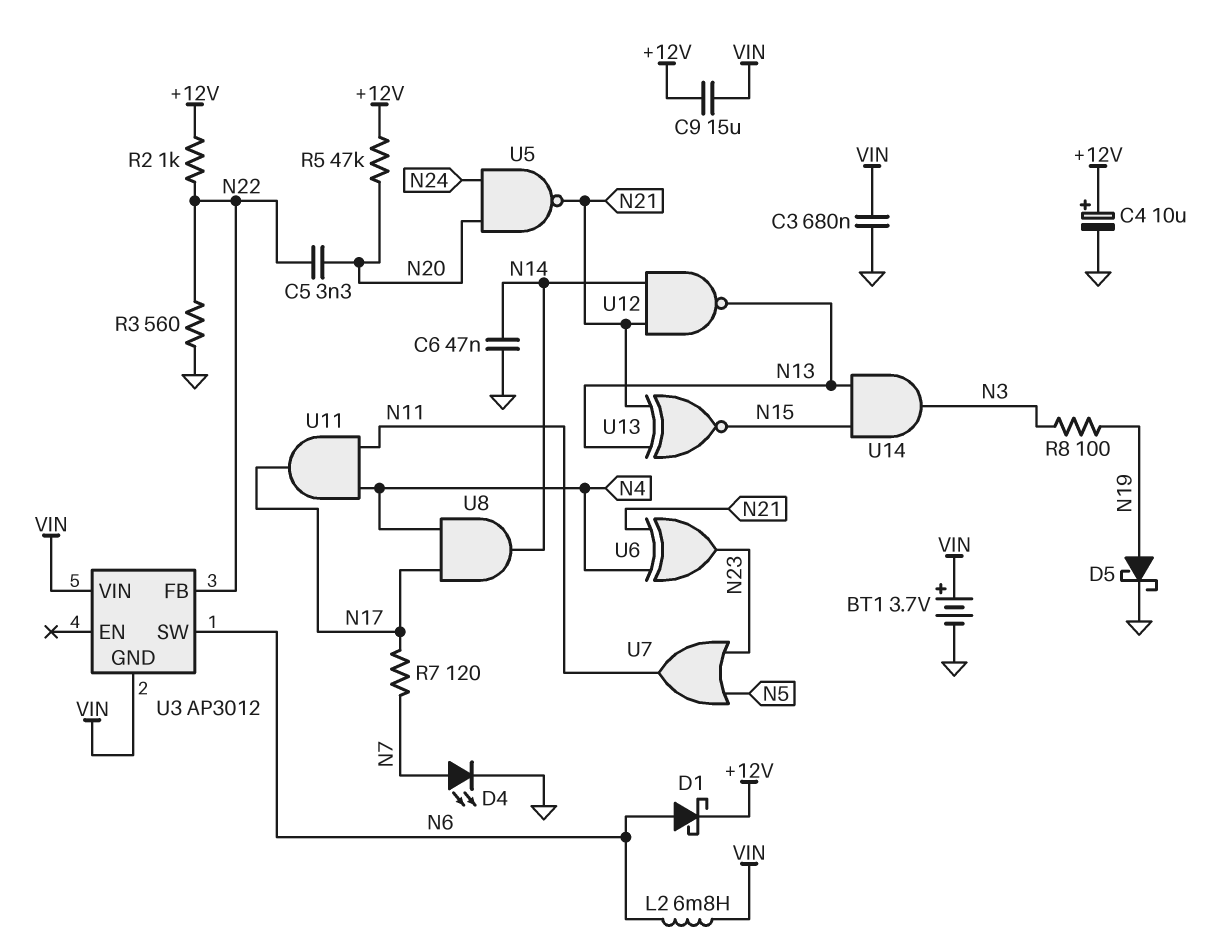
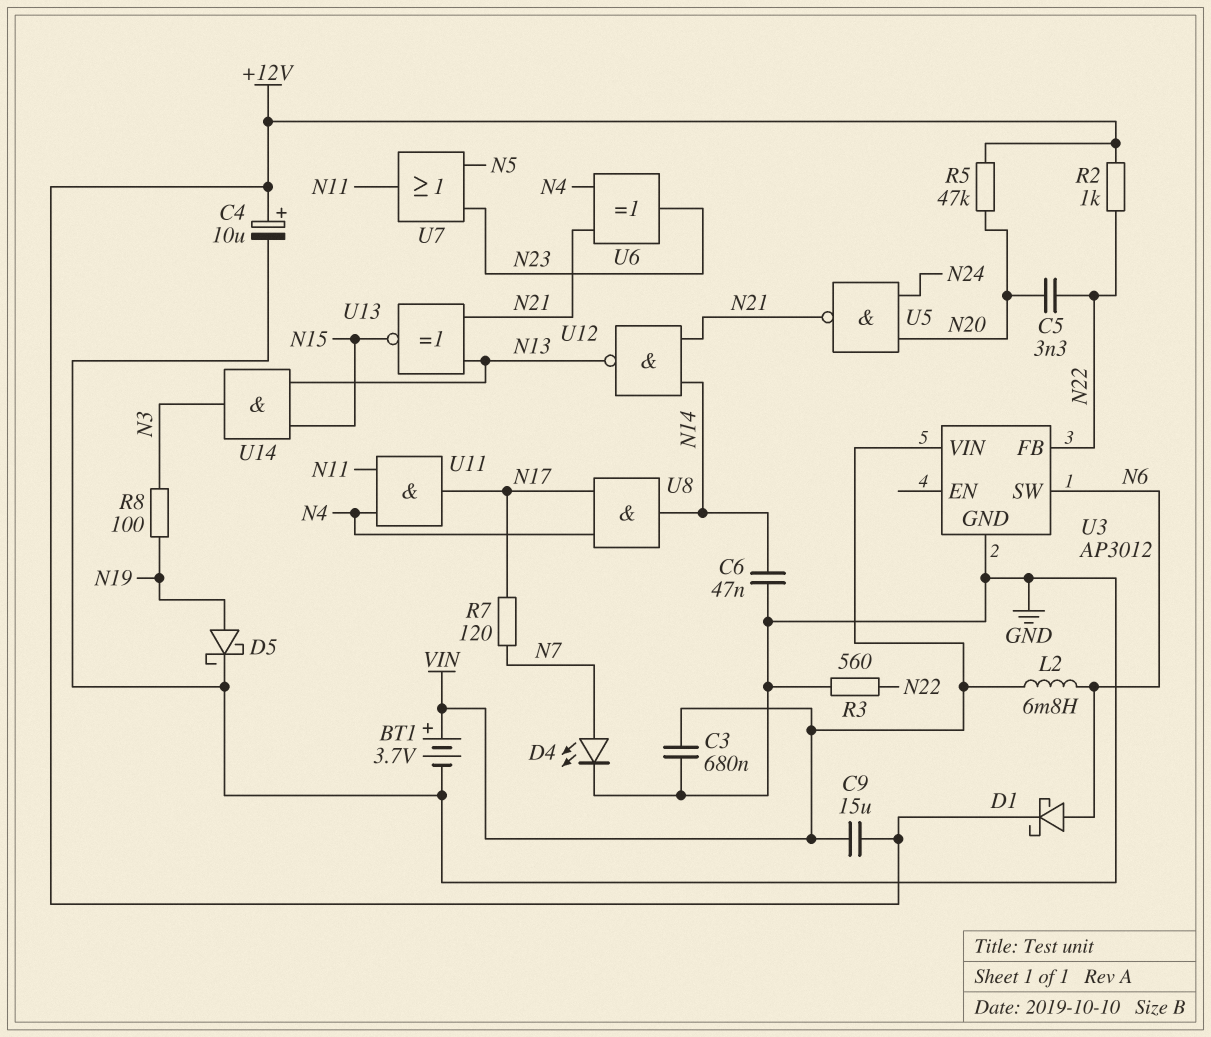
U3 pin GND: VIN -> GND

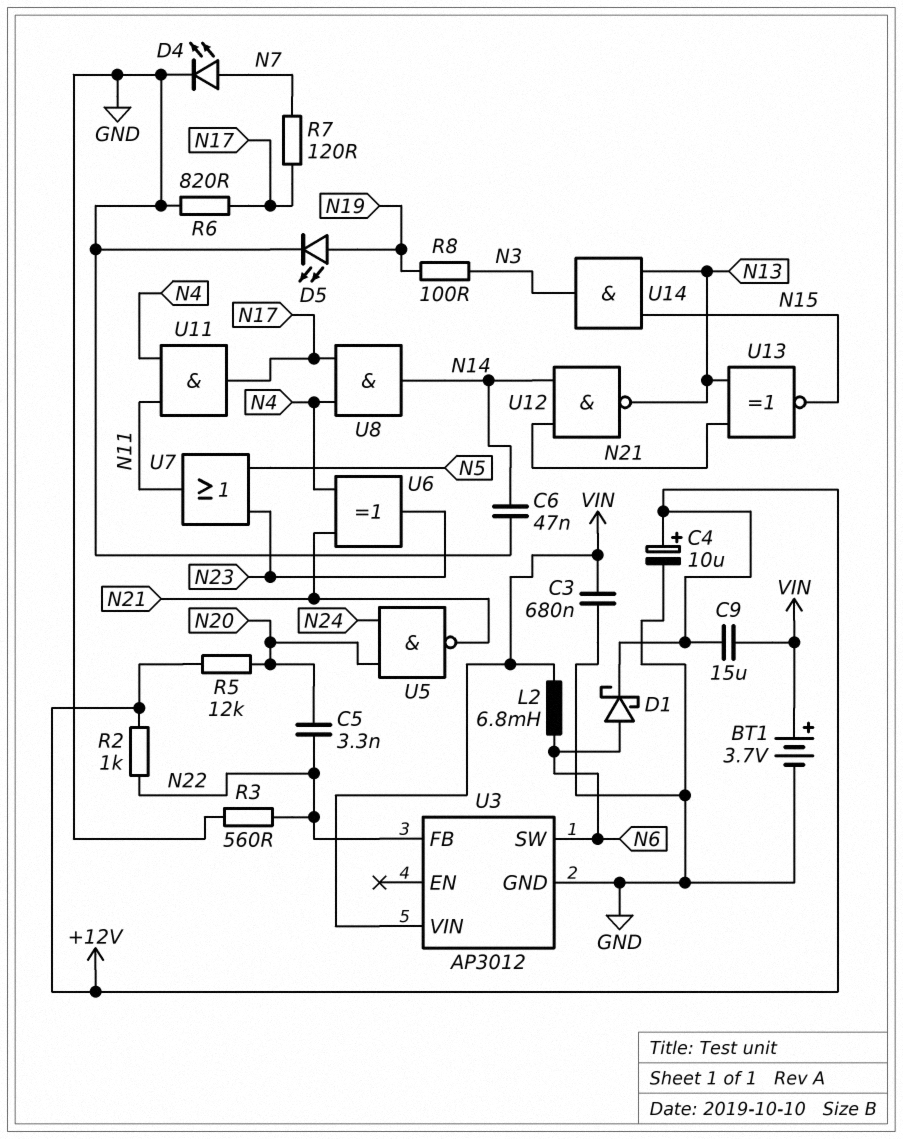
D5: schottky (A N19, K GND) -> LED (A N19, K GND)
R5: 47k (+12V, N20) -> 12k (+12V, N20)
R6: none -> 820 (GND, N17)

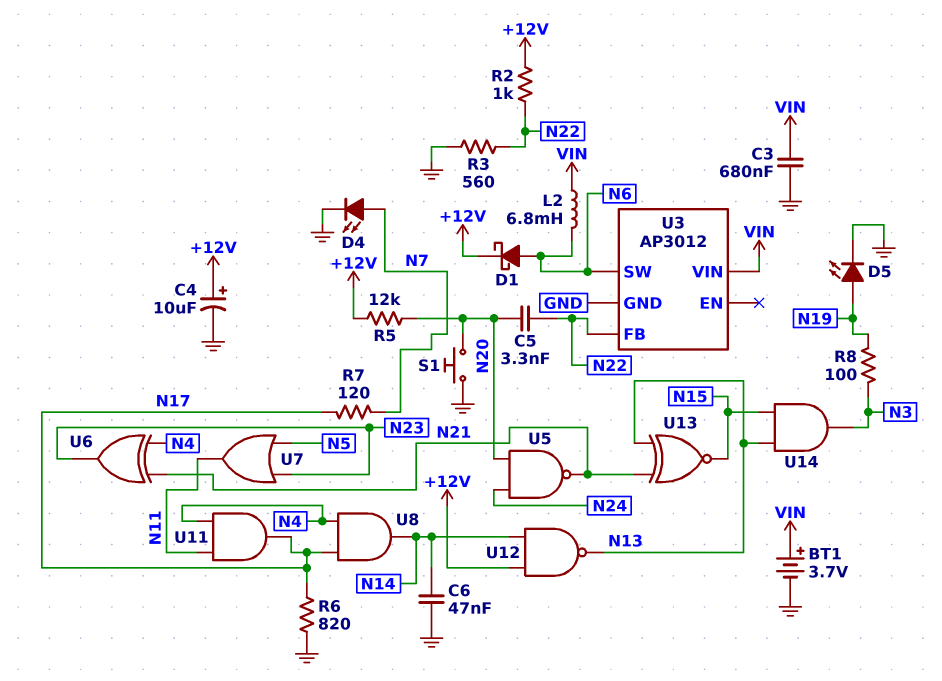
C9: 15uF (+12V, VIN) -> none
S1: none -> button (GND, N20)
U12: NAND (in N14, in N21, out N13) -> NAND (in +12V, in N14, out N13)

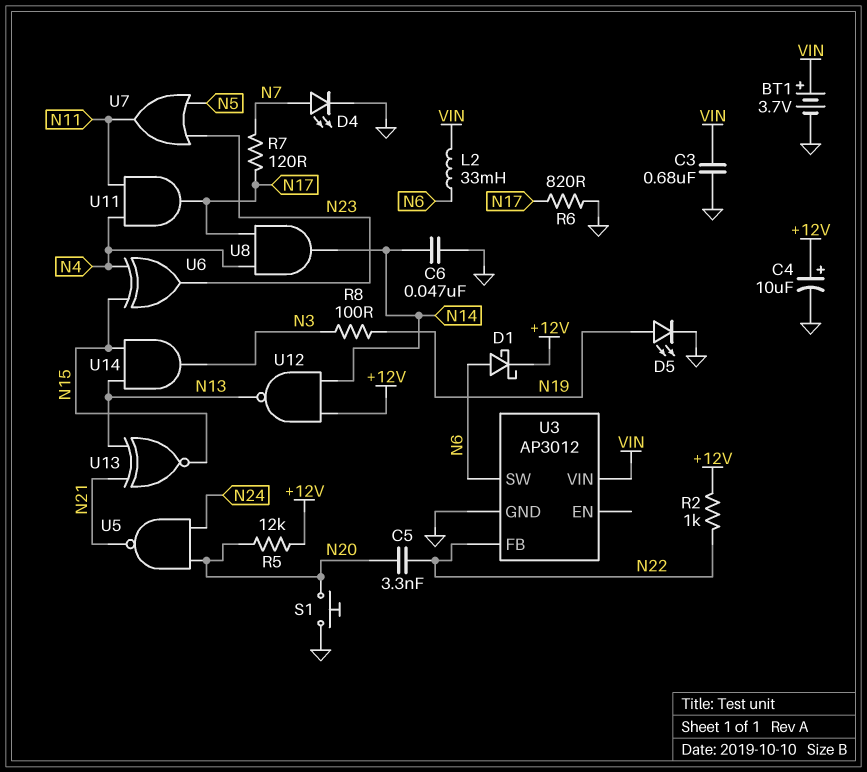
L2: 6.8mH (N6, VIN) -> 33mH (N6, VIN)
R3: 560 (GND, N22) -> none
U6: XOR (in N4, in N21, out N23) -> XOR (in N4, in N15, out N23)

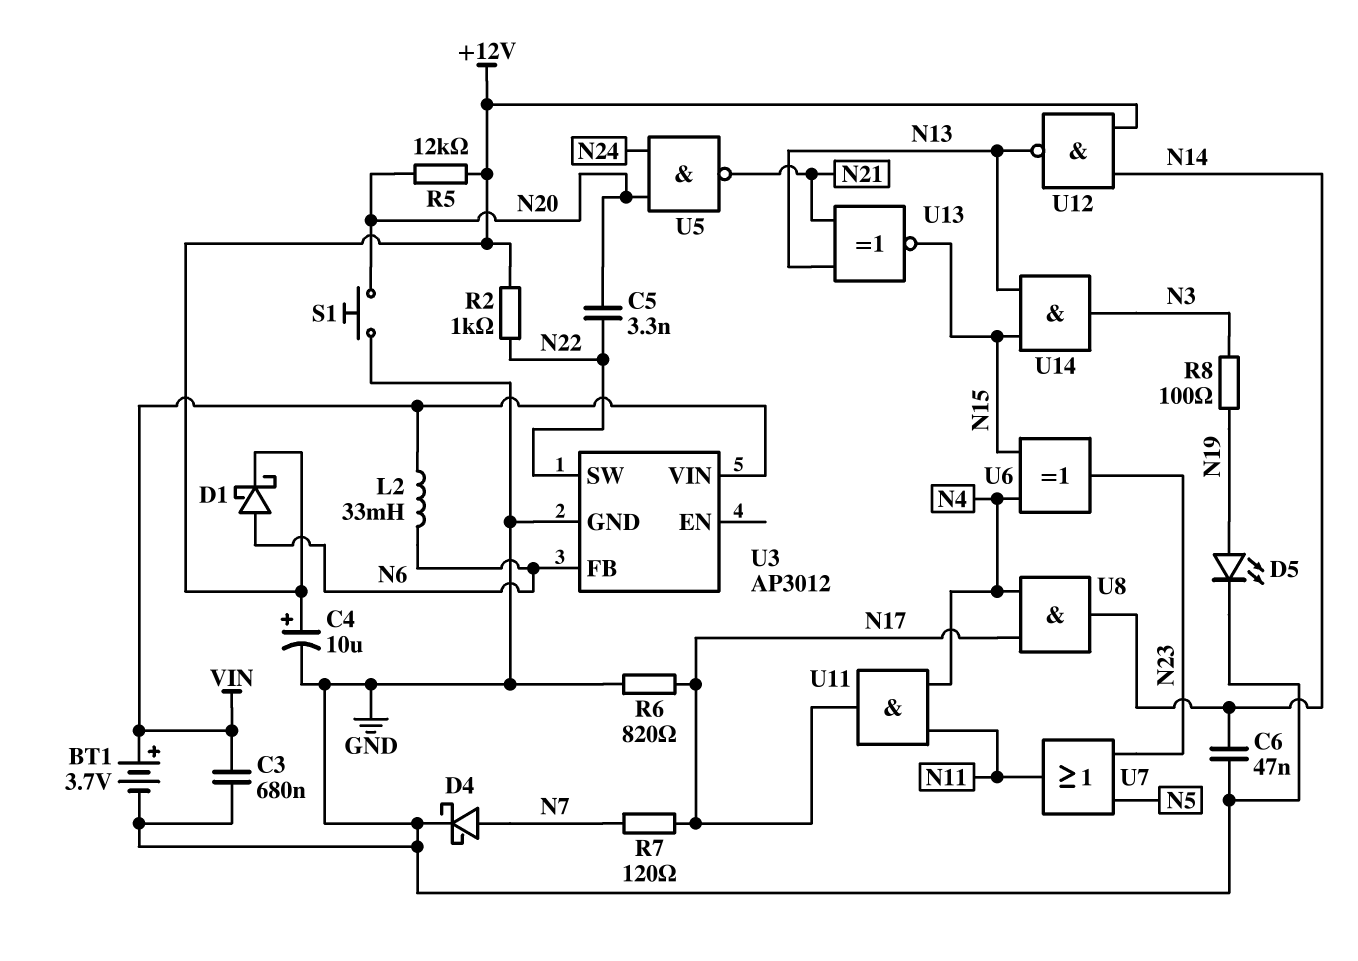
D4: LED (A N7, K GND) -> schottky (A N7, K GND)
U3 pin FB: N22 -> N6
U3 pin SW: N6 -> N22

